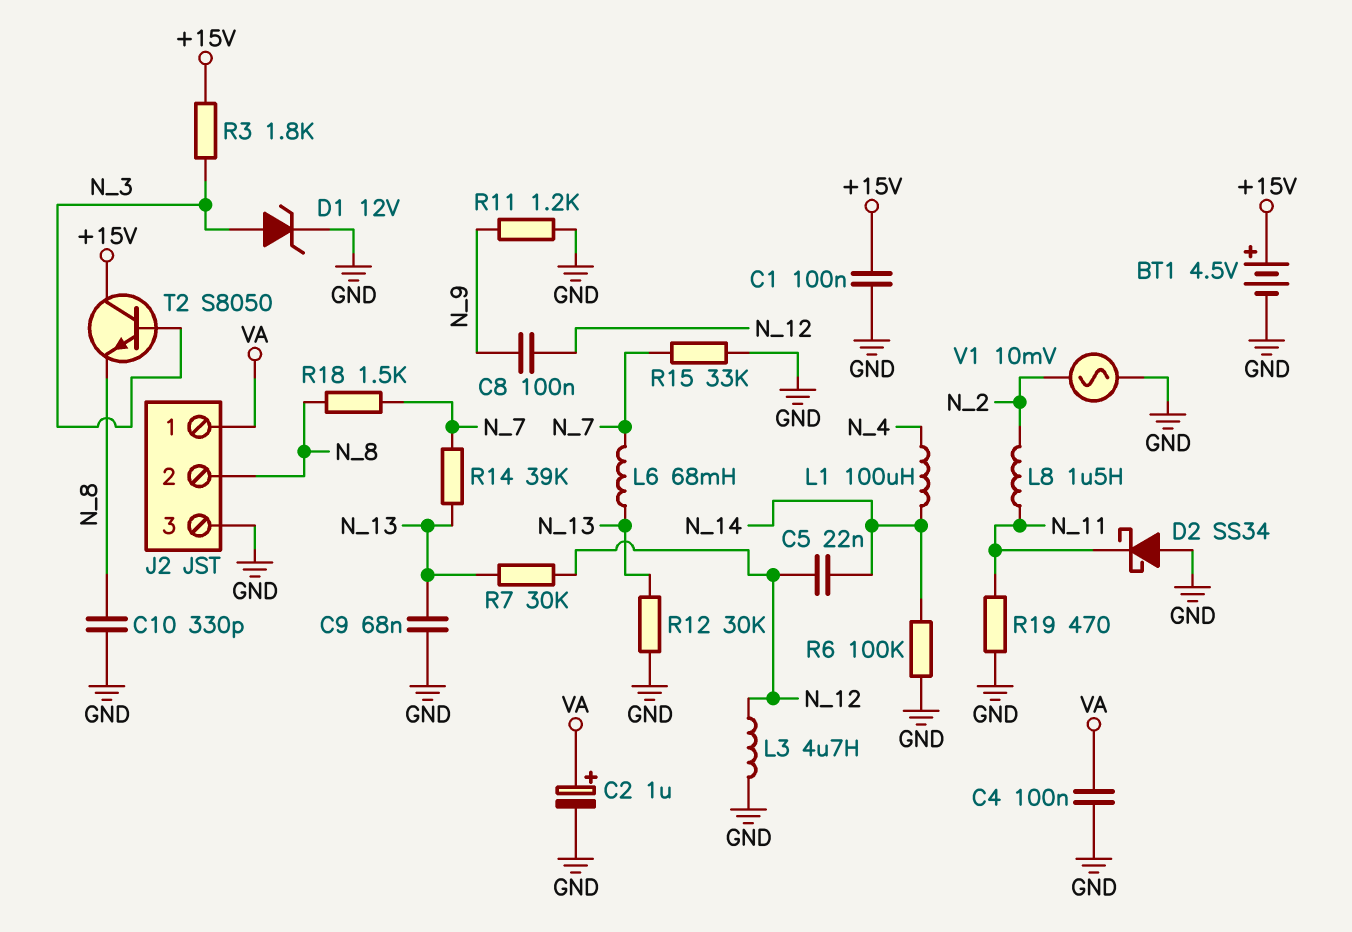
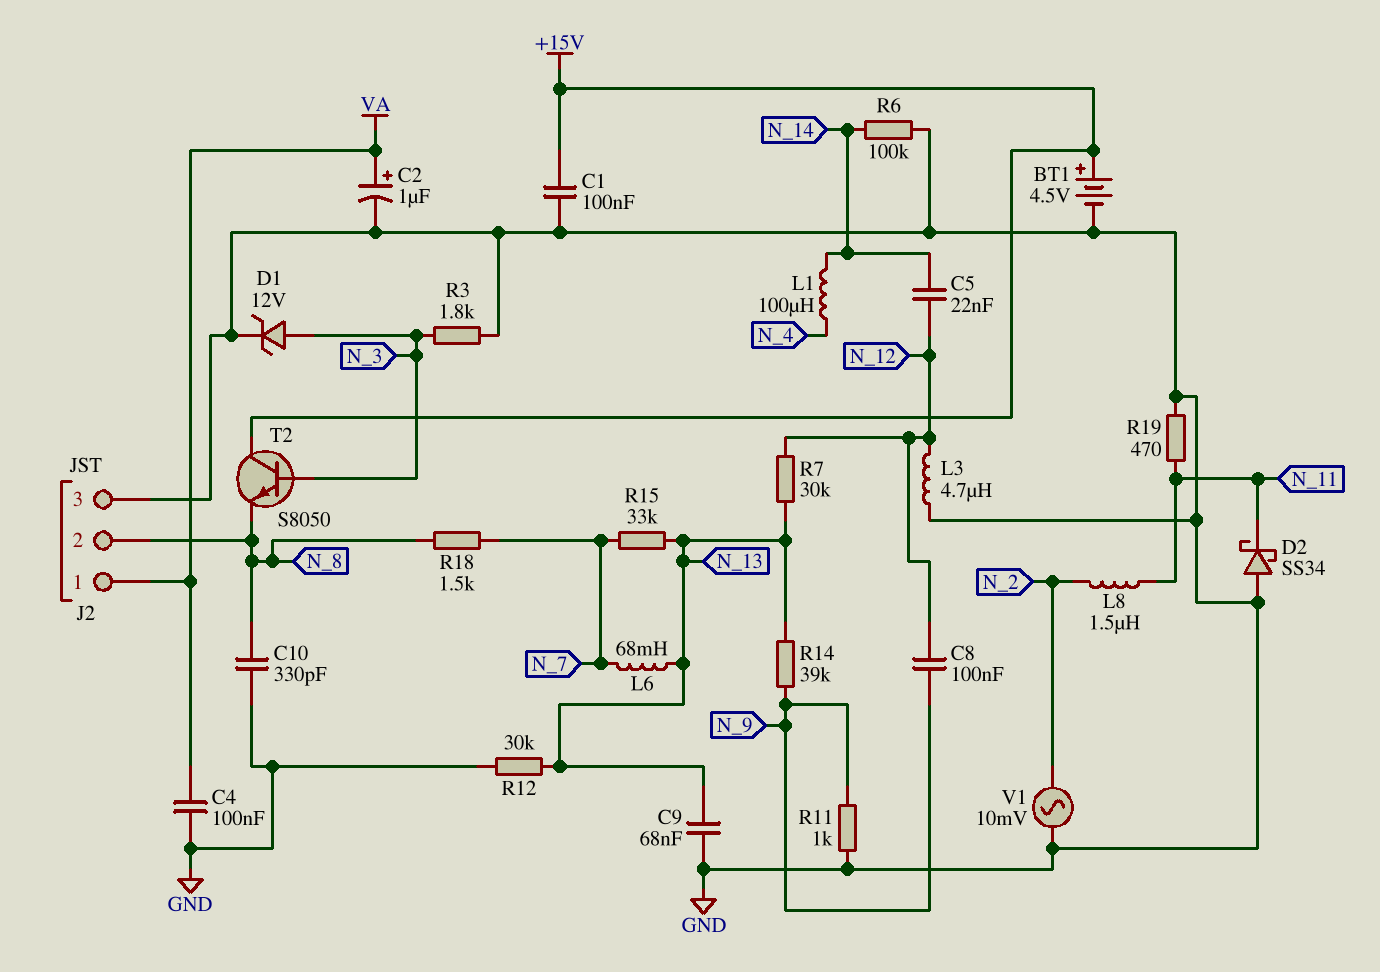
R3: 1.8k (+15V, N_3) -> 1.8k (GND, N_3)
R11: 1.2k (GND, N_9) -> 1k (GND, N_9)
R14: 39k (N_7, N_13) -> 39k (N_9, N_13)
R15: 33k (GND, N_7) -> 33k (N_7, N_13)

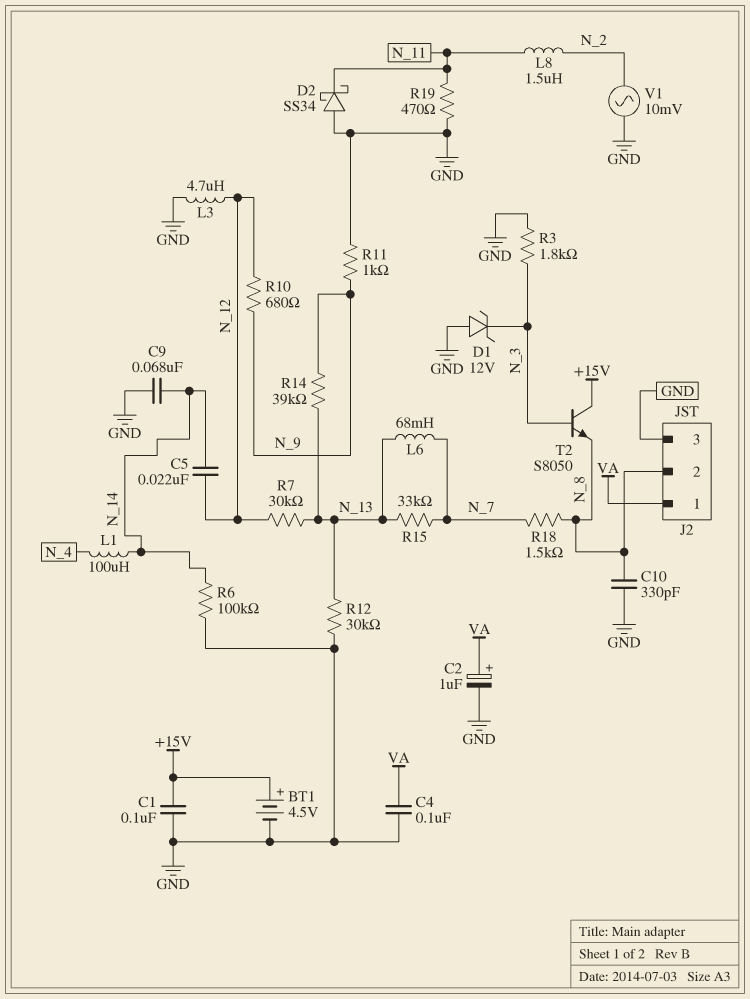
C8: 100nF (N_9, N_12) -> none
C9: 68nF (GND, N_13) -> 68nF (GND, N_14)
D1: zener 12V (A N_3, K GND) -> zener 12V (A GND, K N_3)
R10: none -> 680 (N_9, N_12)

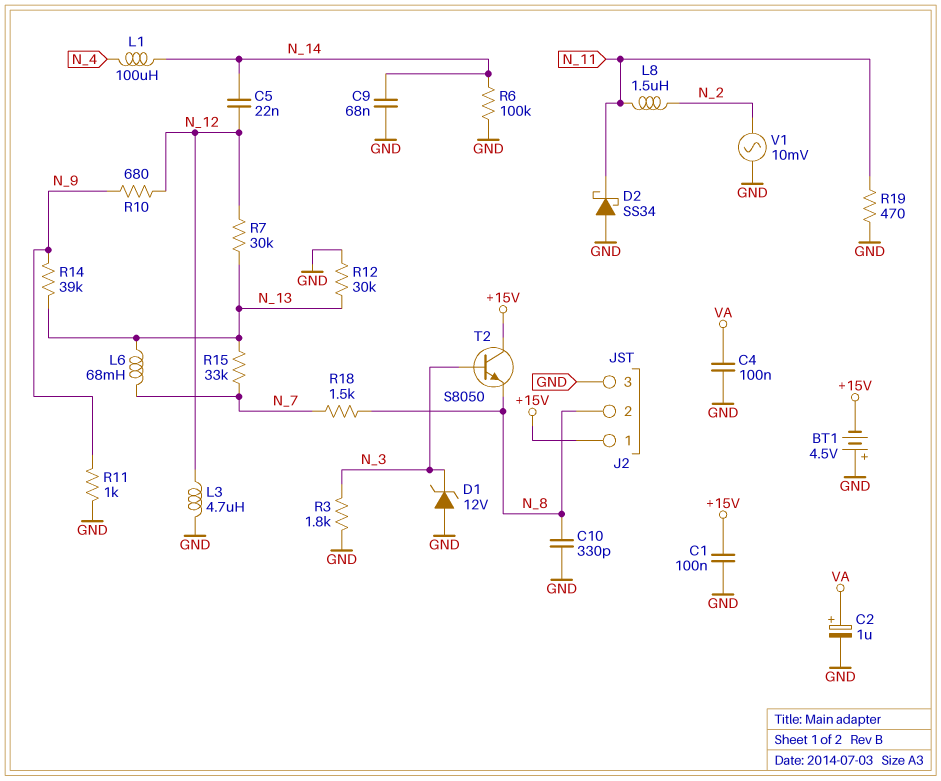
BT1: 4.5V (plus +15V, minus GND) -> 4.5V (plus GND, minus +15V)
J2 pin 1: VA -> +15V

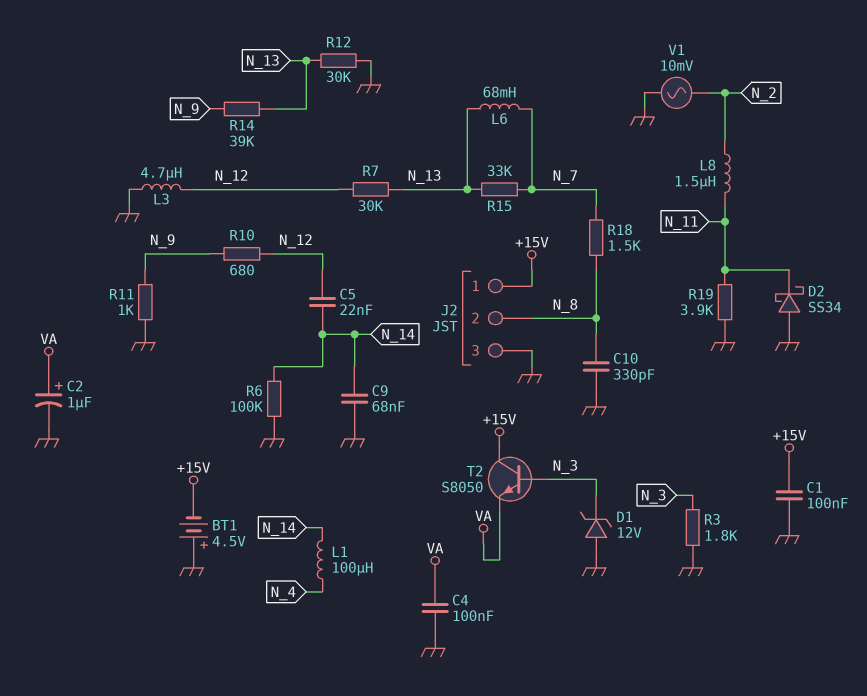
R19: 470 (GND, N_11) -> 3.9k (GND, N_11)
T2: NPN S8050 (B N_3, C +15V, E N_8) -> NPN S8050 (B N_3, C +15V, E VA)

